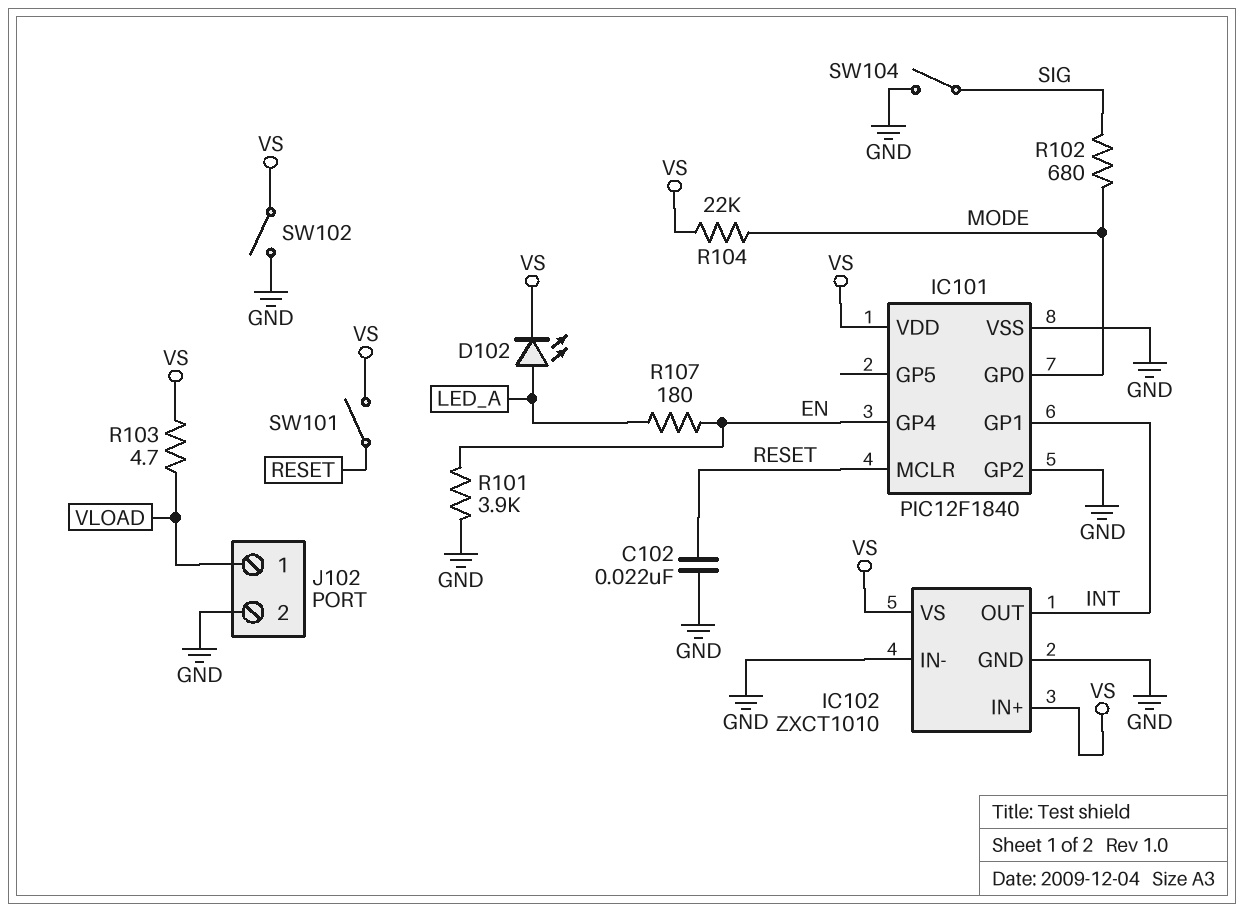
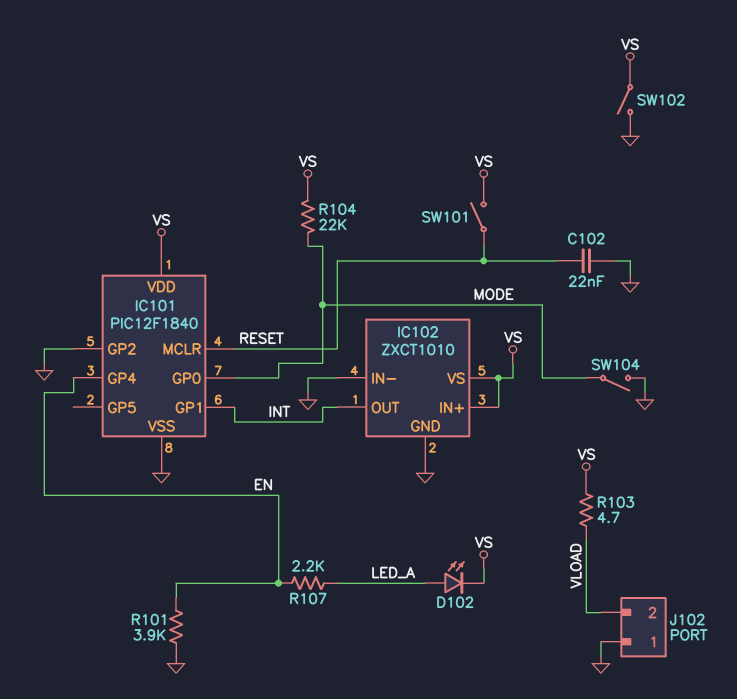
J102 pin 1: VLOAD -> GND
J102 pin 2: GND -> VLOAD
R102: 680 (MODE, SIG) -> none
R107: 180 (EN, LED_A) -> 2.2k (EN, LED_A)
SW104: switch (GND, SIG) -> switch (GND, MODE)

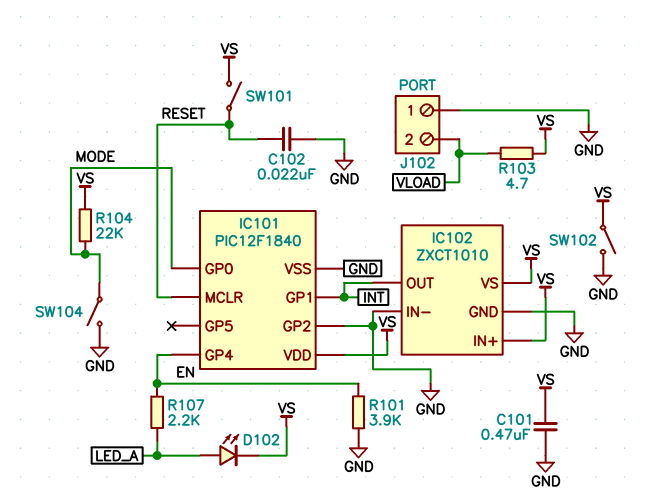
C101: none -> 470nF (GND, VS)

